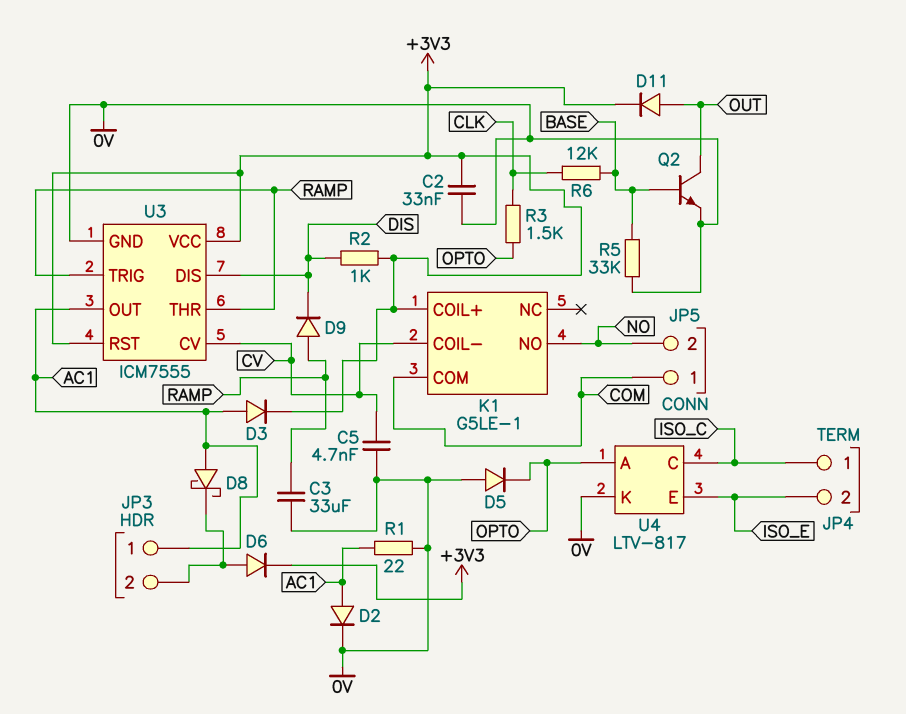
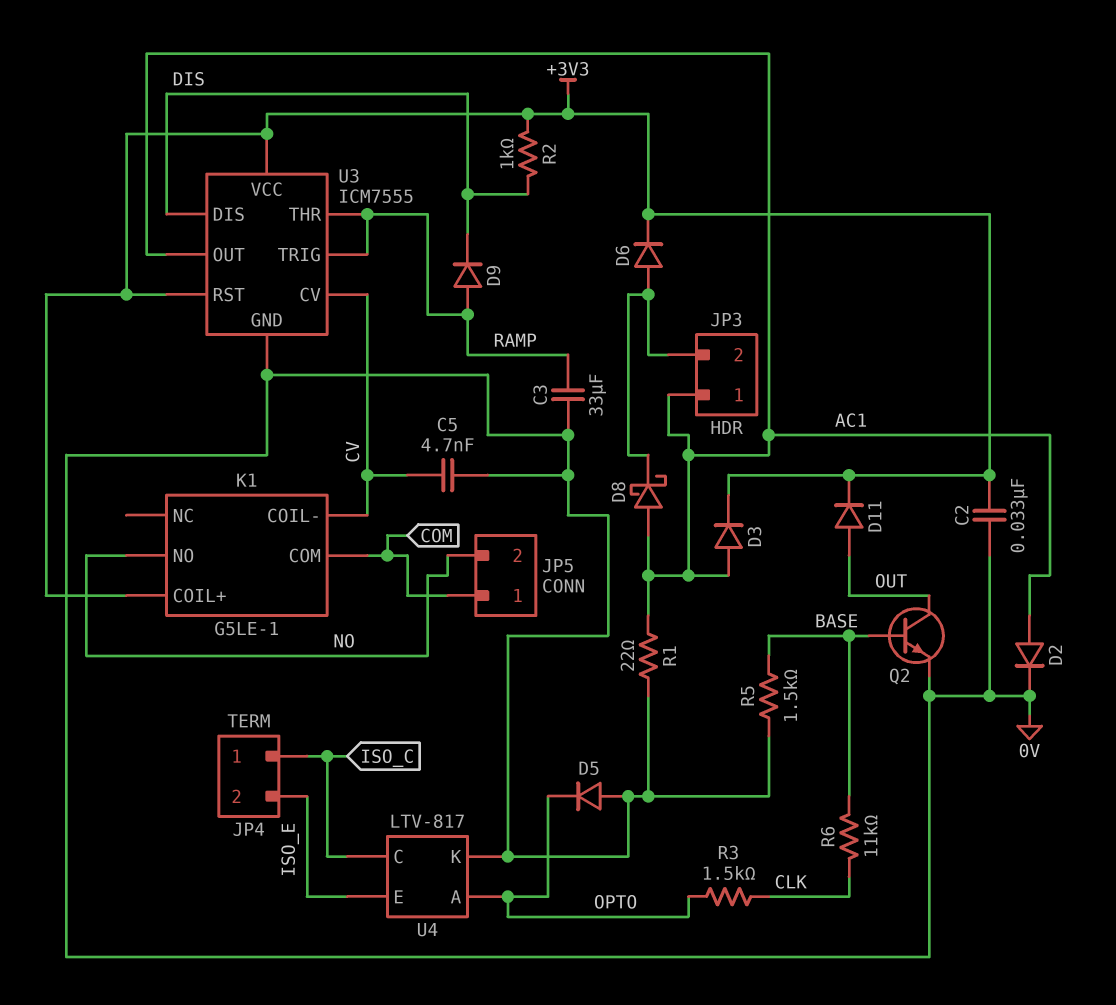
R5: 33k (0V, BASE) -> 1.5k (0V, BASE)
R6: 12k (BASE, CLK) -> 11k (BASE, CLK)

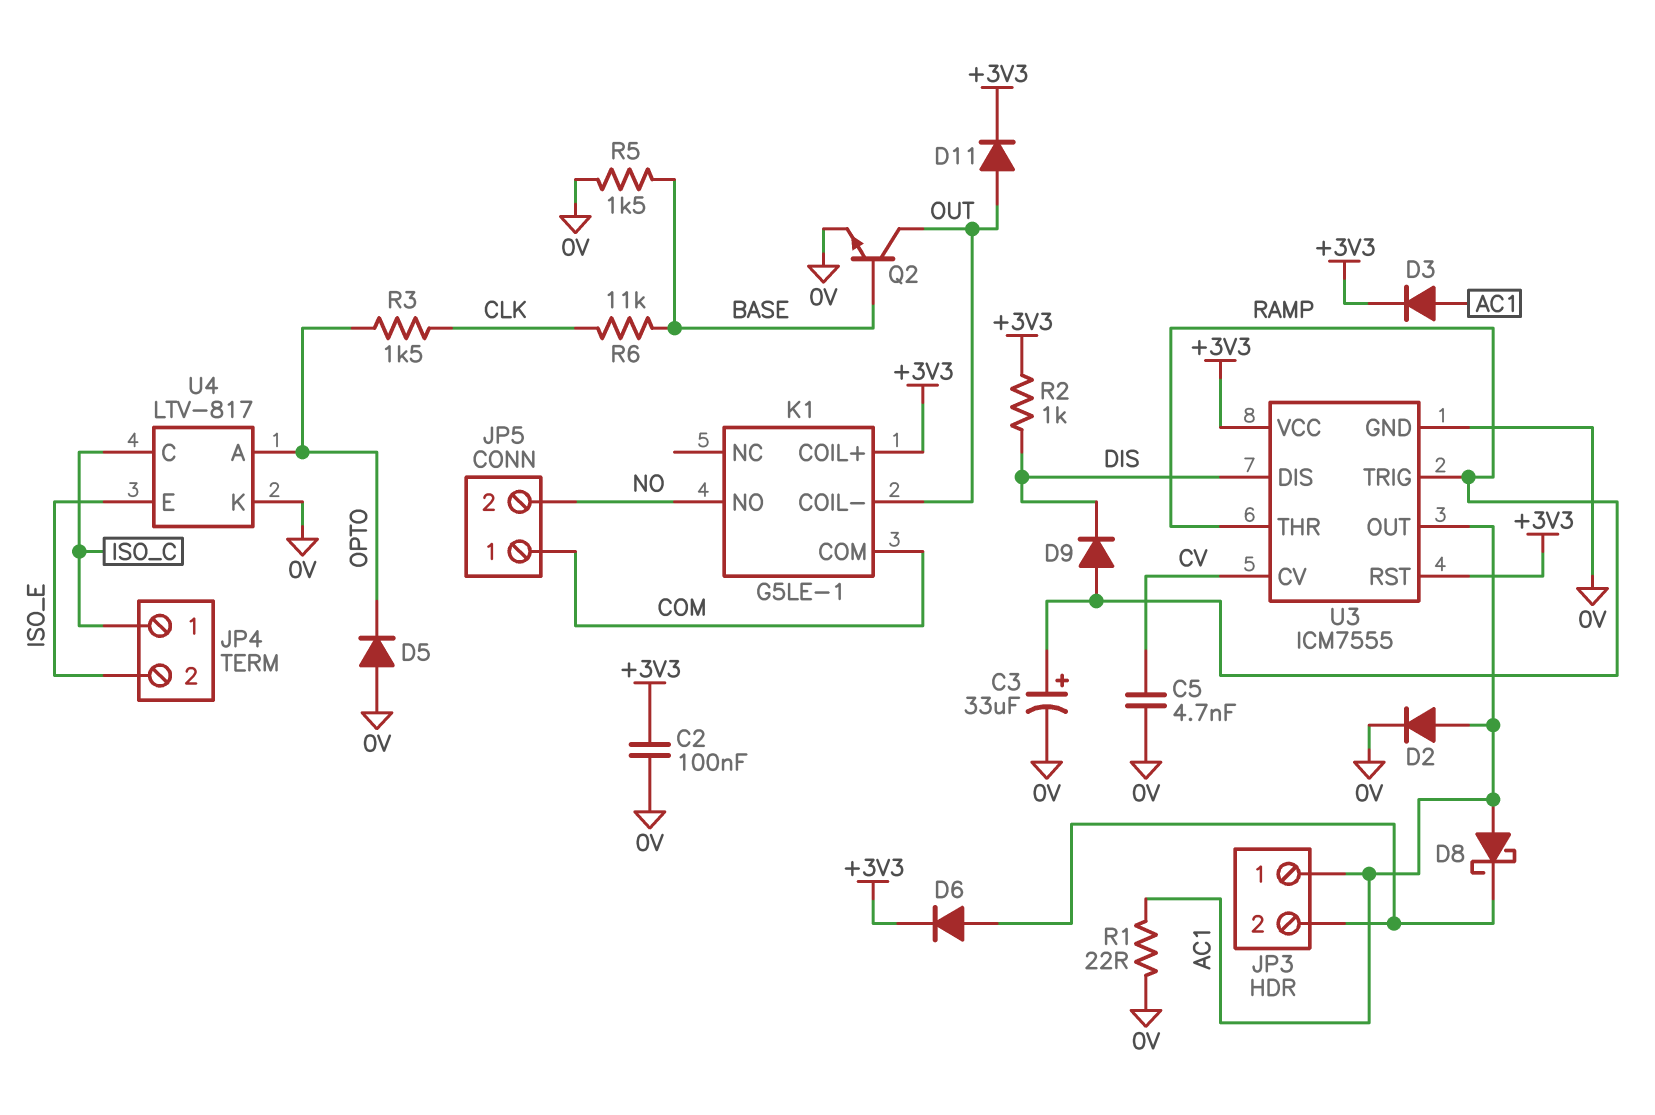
C2: 33nF (+3V3, 0V) -> 100nF (+3V3, 0V)
C3: 33uF (0V, RAMP) -> 33uF (plus RAMP, minus 0V)
K1 pin COIL-: CV -> OUT

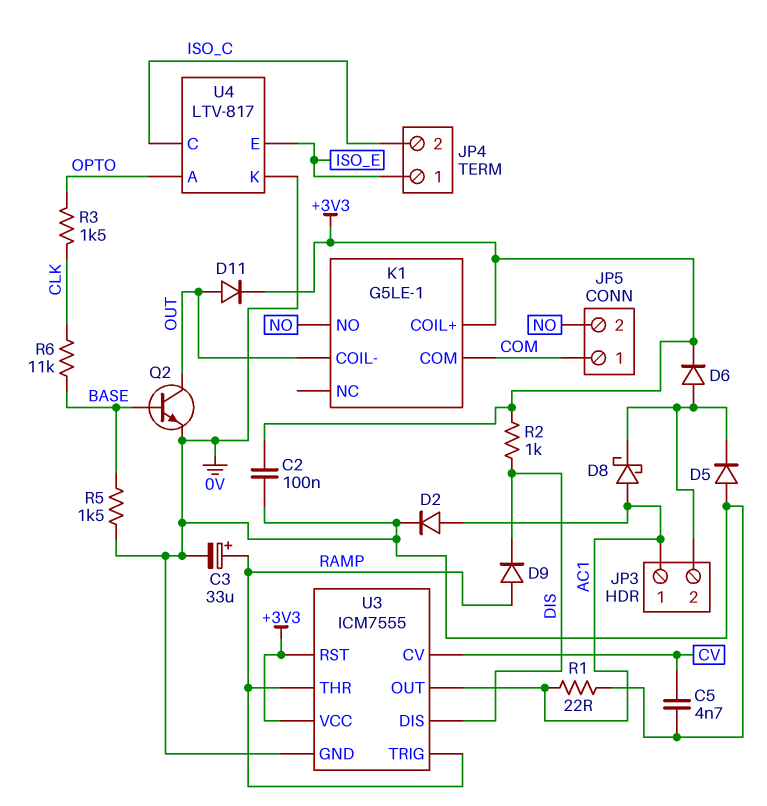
D3: diode (A AC1, K +3V3) -> none
D5: diode (A 0V, K OPTO) -> diode (A 0V, K JP3/2)
JP4 pin 1: ISO_C -> ISO_E
JP4 pin 2: ISO_E -> ISO_C

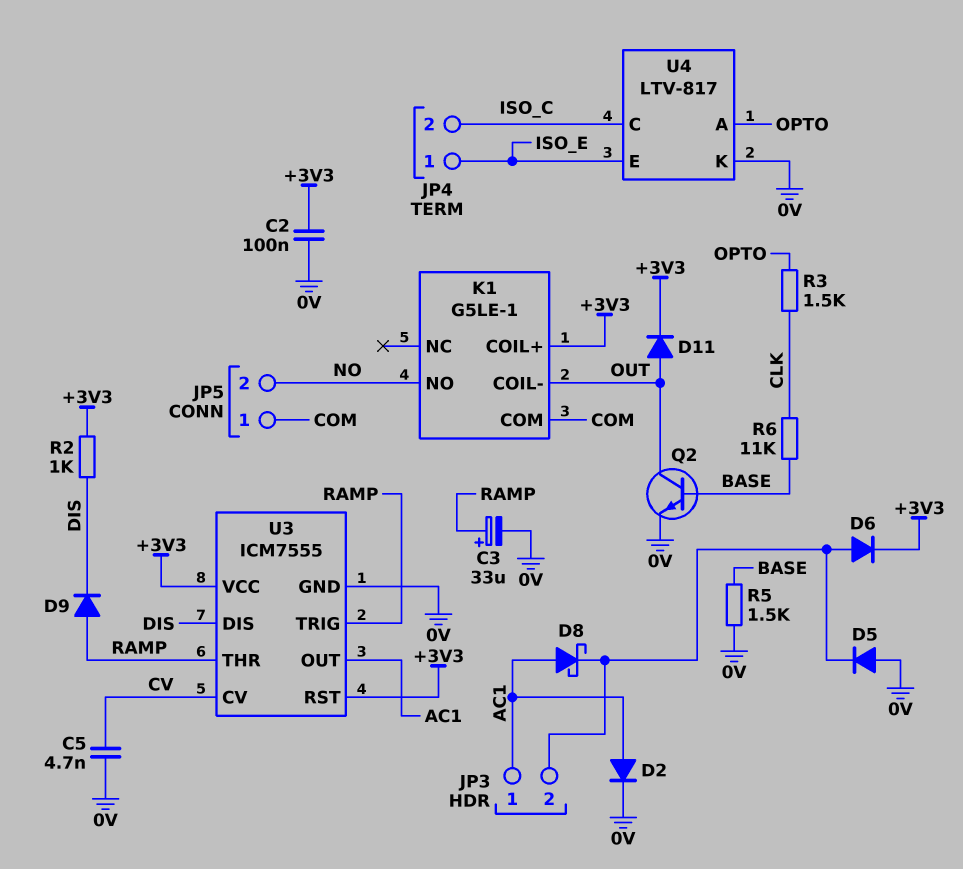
R1: 22 (0V, AC1) -> none

